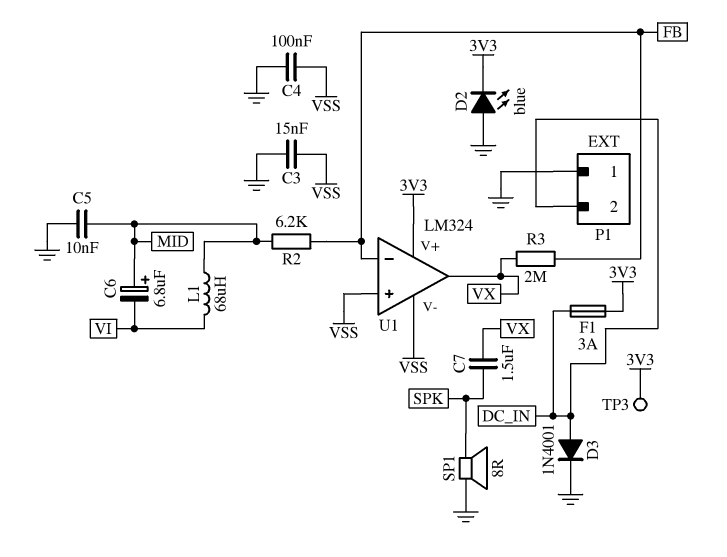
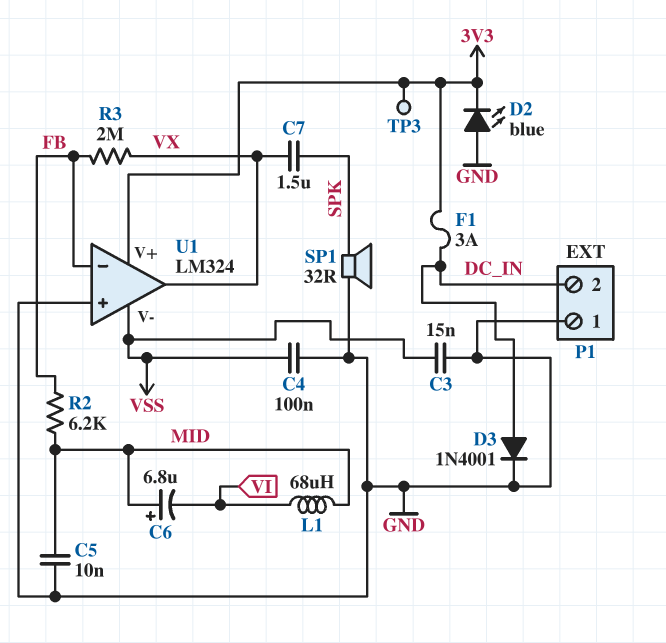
SP1: speaker 8R (GND, SPK) -> speaker 32R (GND, SPK)
U1 pin in+: VSS -> GND

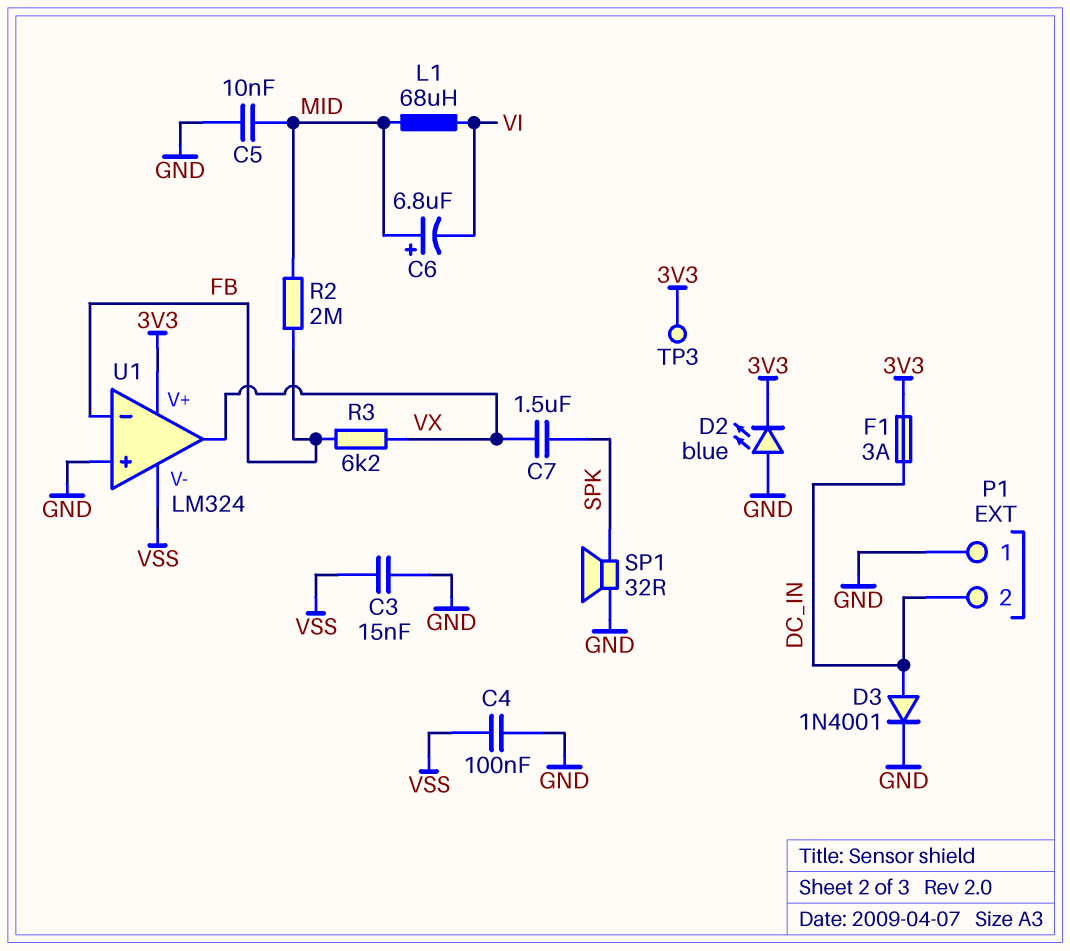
R2: 6.2k (FB, MID) -> 2M (FB, MID)
R3: 2M (FB, VX) -> 6.2k (FB, VX)

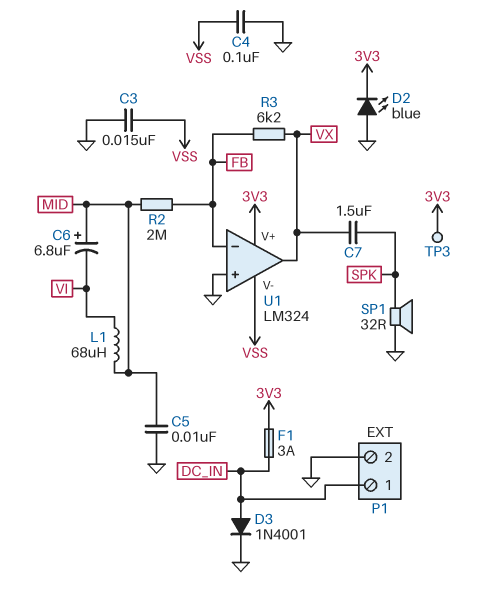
P1 pin 1: GND -> DC_IN
P1 pin 2: DC_IN -> GND

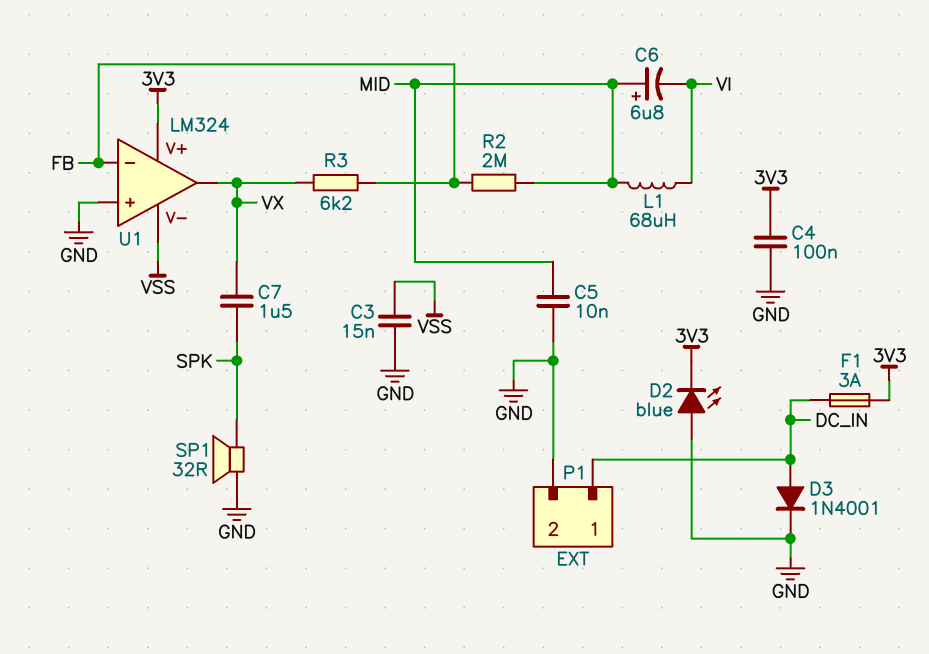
C4: 100nF (GND, VSS) -> 100nF (3V3, GND)
TP3: test point (3V3) -> none

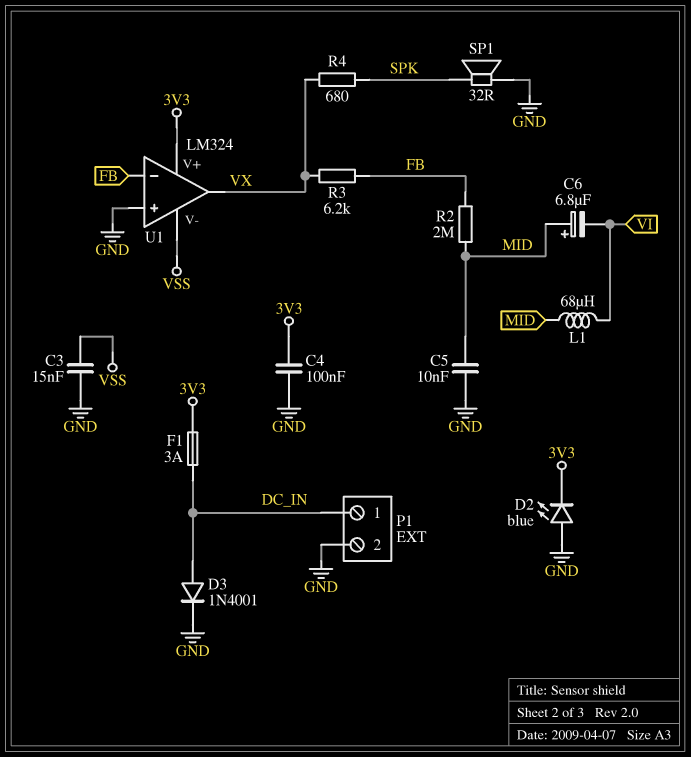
C7: 1.5uF (SPK, VX) -> none
R4: none -> 680 (SPK, VX)

